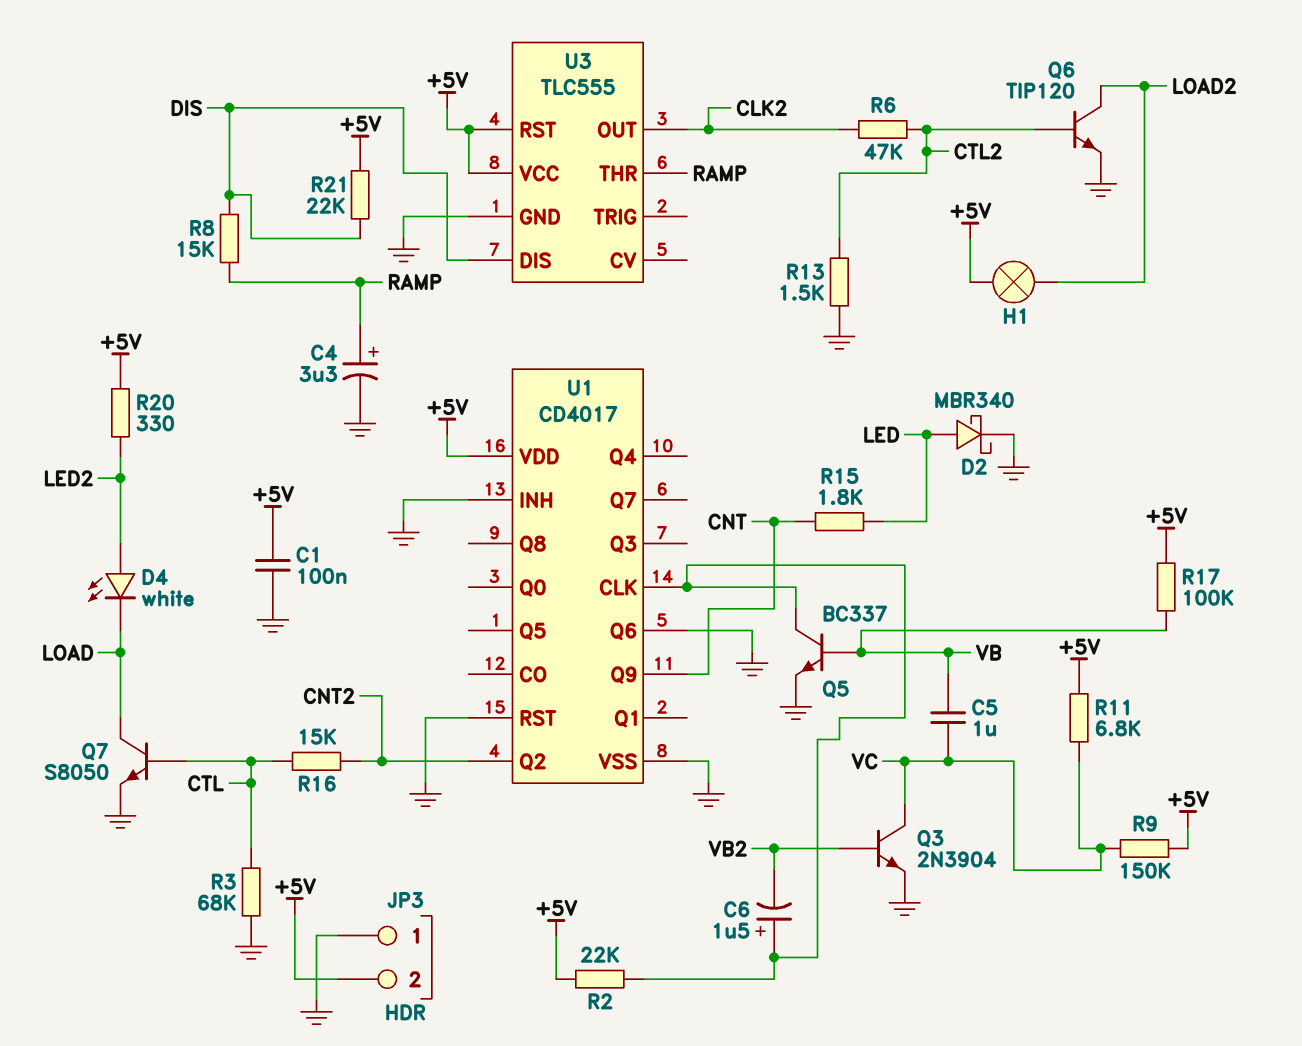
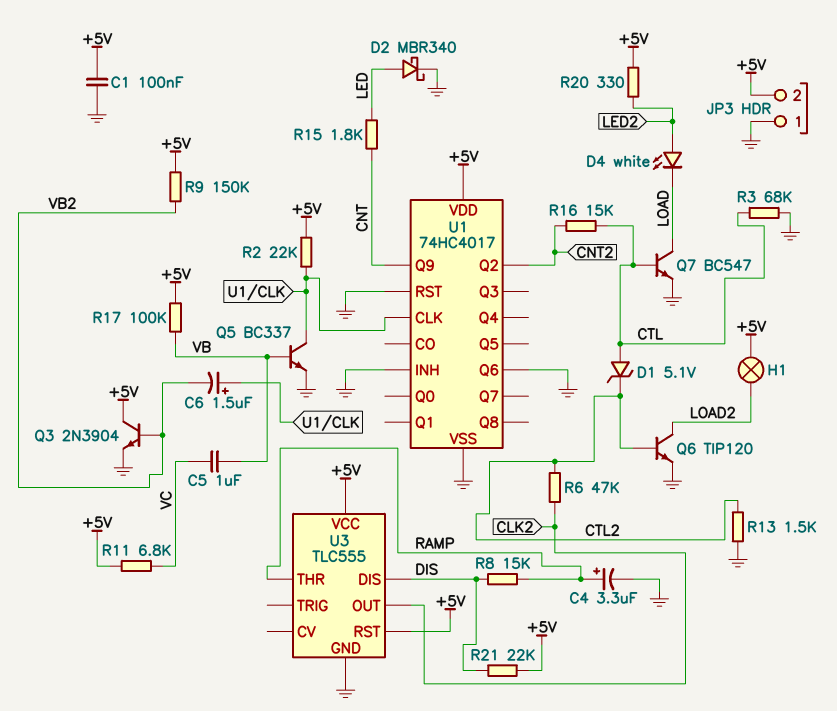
D1: none -> zener 5.1V (A CTL, K CTL2)
Q3: NPN 2N3904 (B VB2, C VC, E GND) -> NPN 2N3904 (B VB2, C +5V, E GND)
Q7: NPN S8050 (B CTL, C LOAD, E GND) -> NPN BC547 (B CTL, C LOAD, E GND)
R9: 150k (+5V, VC) -> 150k (+5V, VB2)
U1: CD4017 -> 74HC4017

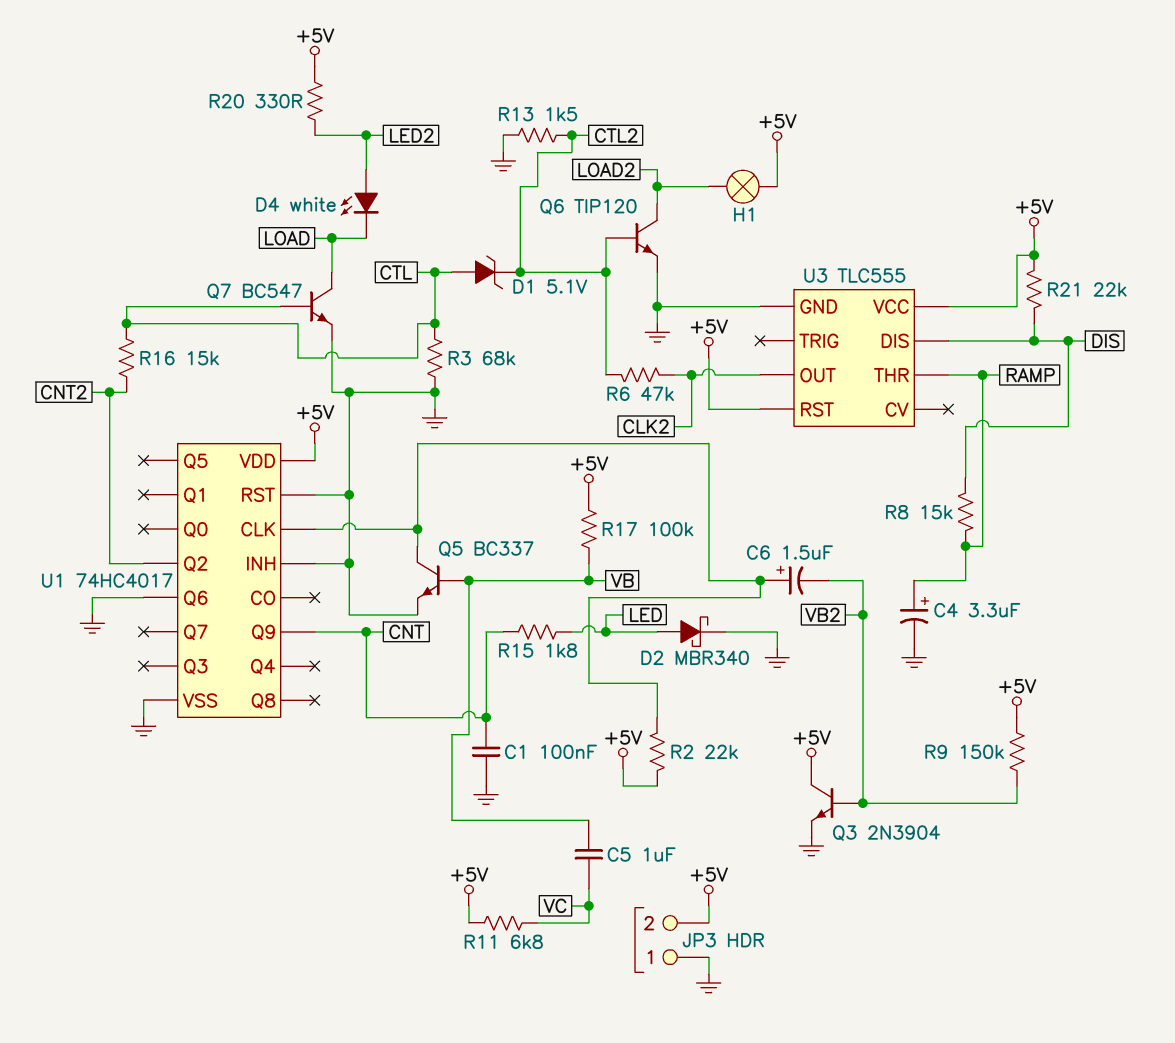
C1: 100nF (+5V, GND) -> 100nF (CNT, GND)

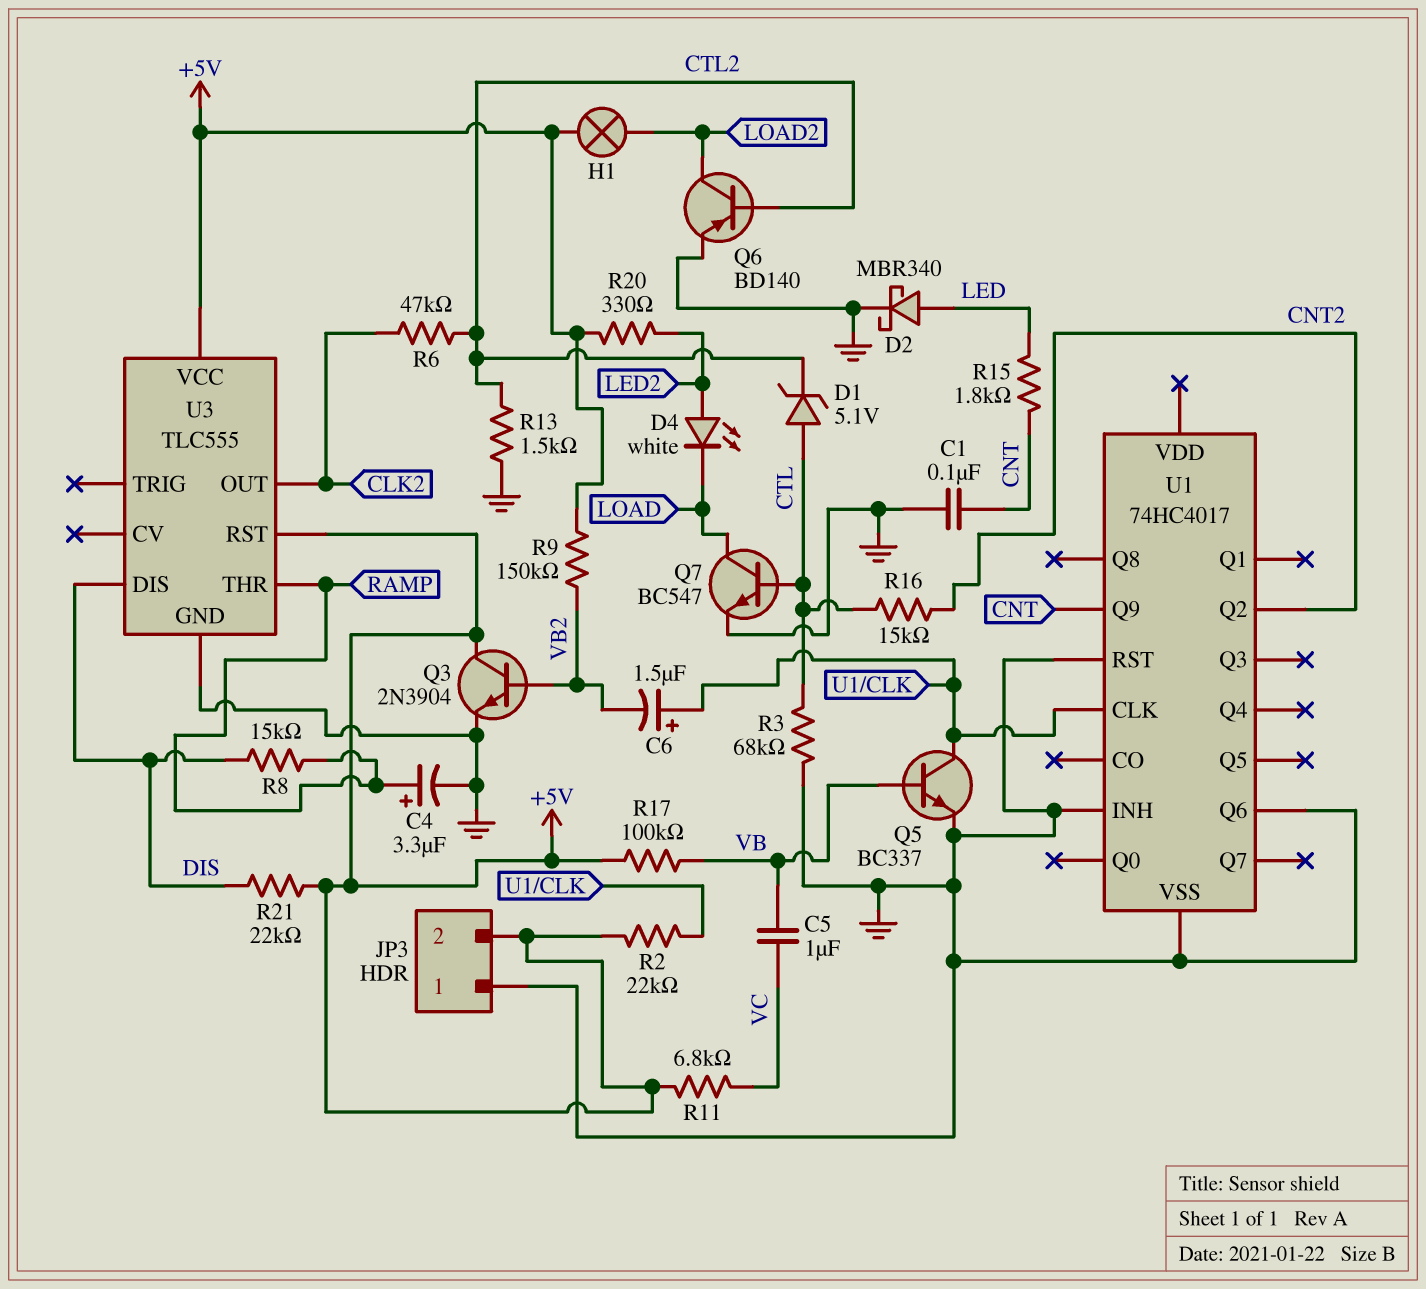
Q6: NPN TIP120 (B CTL2, C LOAD2, E GND) -> PNP BD140 (B CTL2, C LOAD2, E GND)
U1 pin VDD: +5V -> none

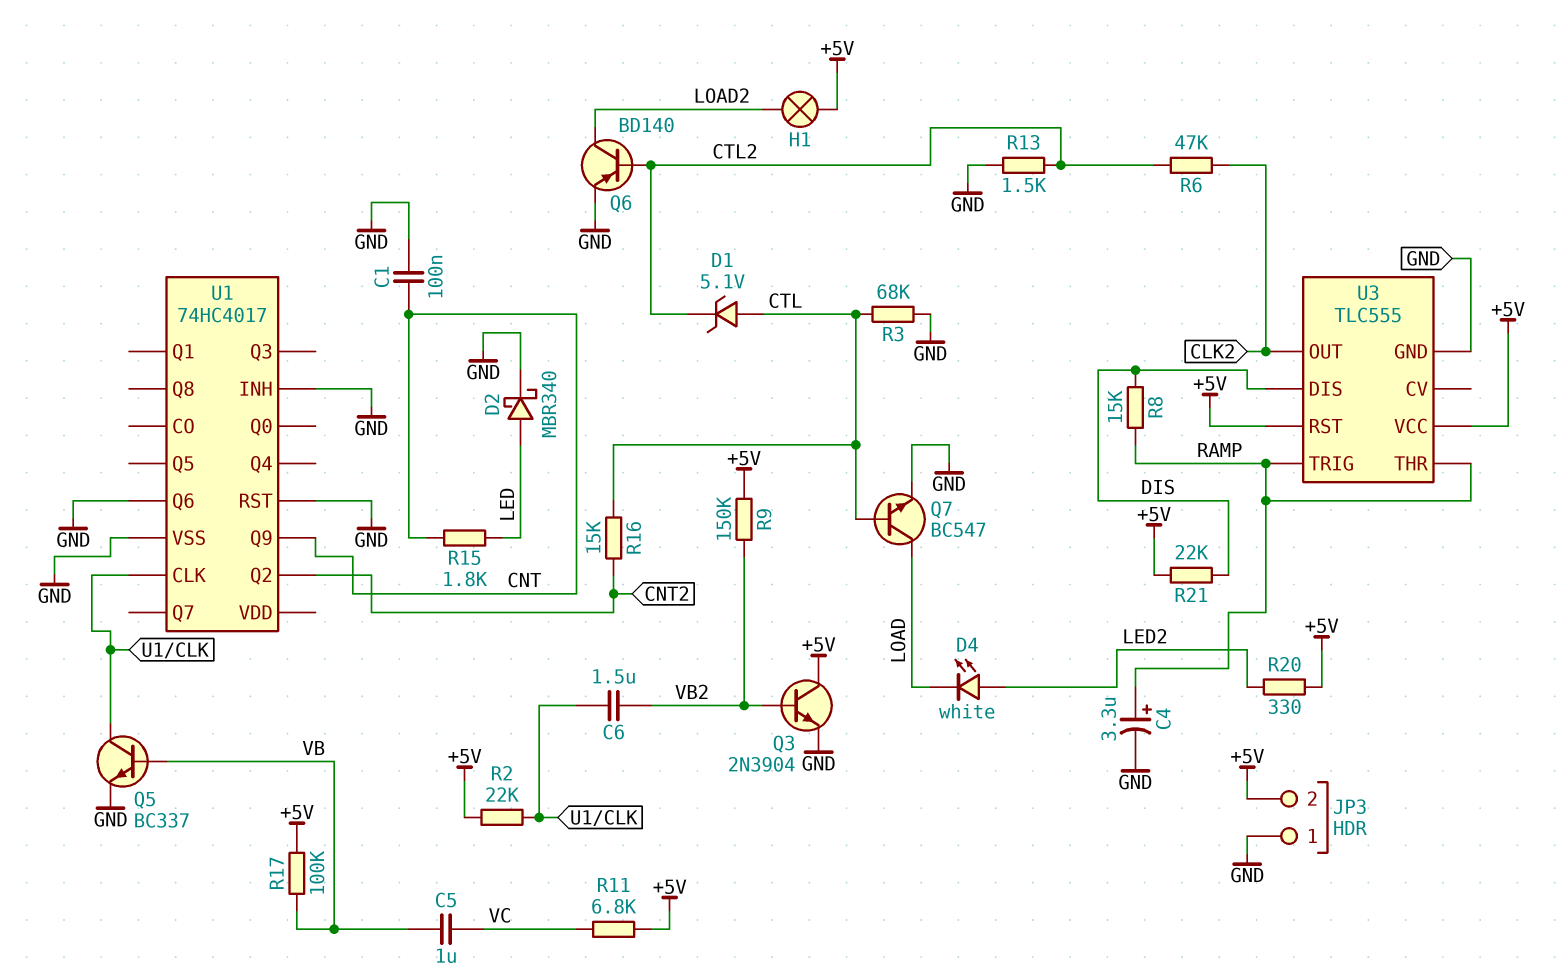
C6: 1.5uF (plus U1/CLK, minus VB2) -> 1.5uF (U1/CLK, VB2)
U3 pin TRIG: none -> RAMP

